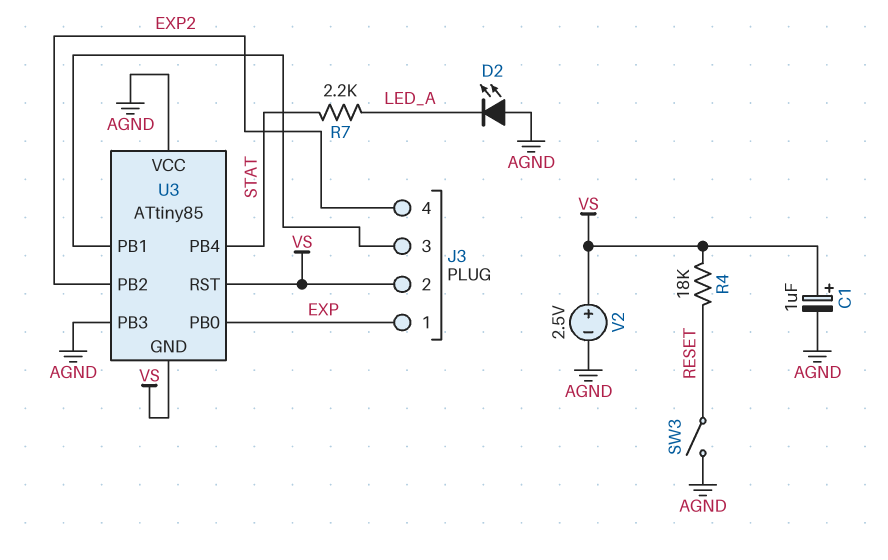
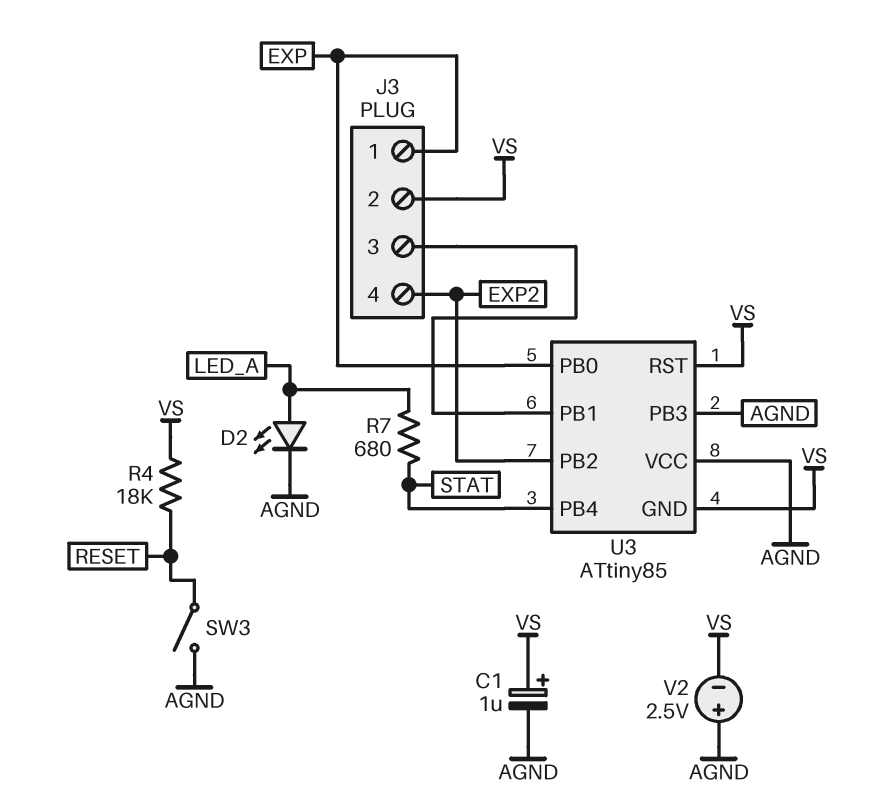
D2: LED (A AGND, K LED_A) -> LED (A LED_A, K AGND)
R7: 2.2k (LED_A, STAT) -> 680 (LED_A, STAT)
V2: 2.5V (plus VS, minus AGND) -> 2.5V (plus AGND, minus VS)

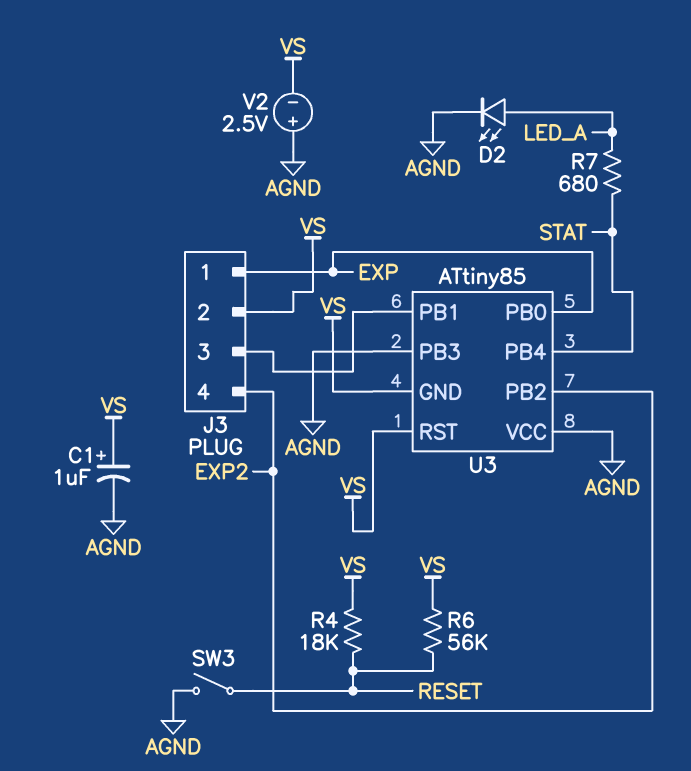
R6: none -> 56k (RESET, VS)

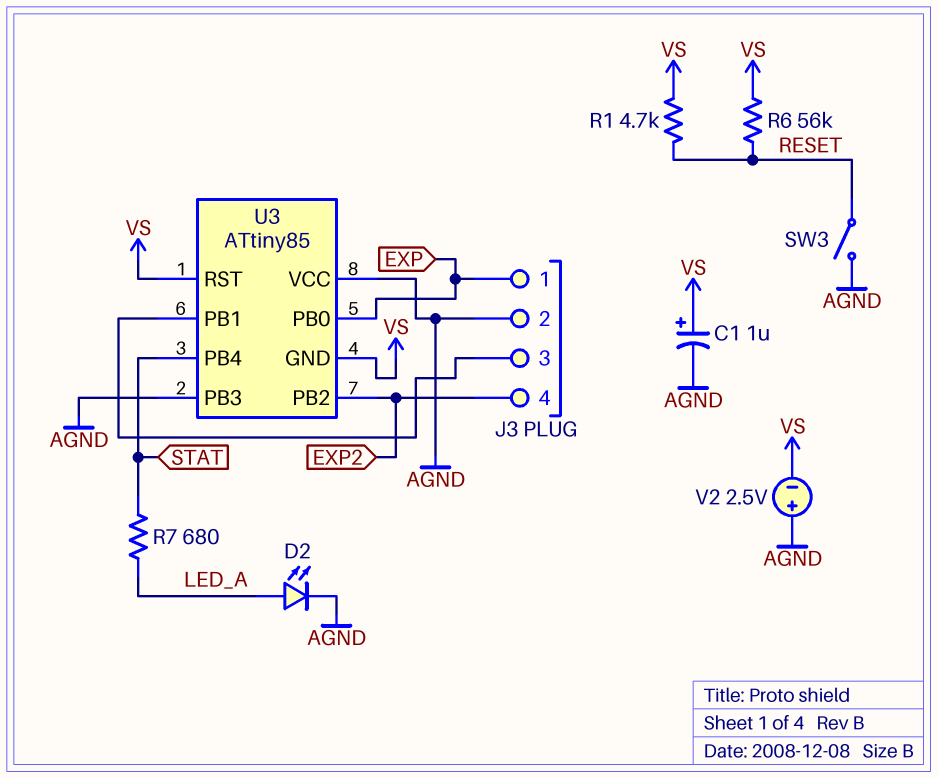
J3 pin 2: VS -> AGND
R1: none -> 4.7k (RESET, VS)
R4: 18k (RESET, VS) -> none

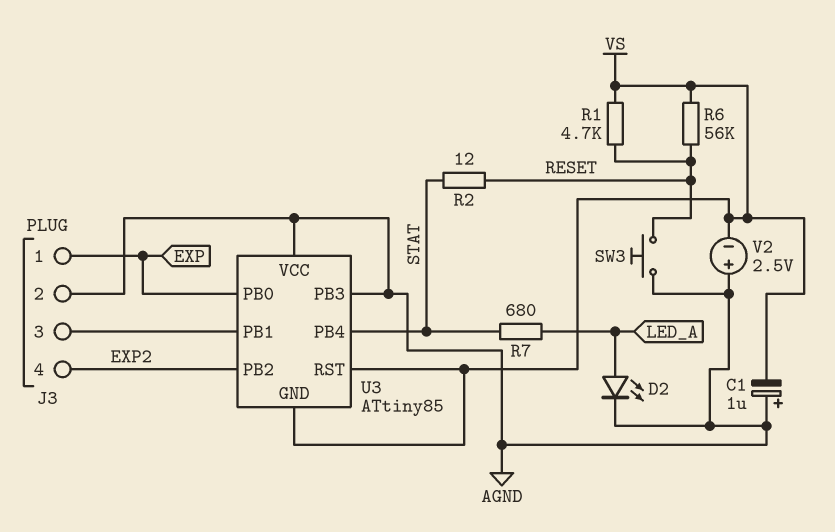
C1: 1uF (plus VS, minus AGND) -> 1uF (plus AGND, minus VS)
R2: none -> 12 (RESET, STAT)
SW3: switch (AGND, RESET) -> button (AGND, RESET)

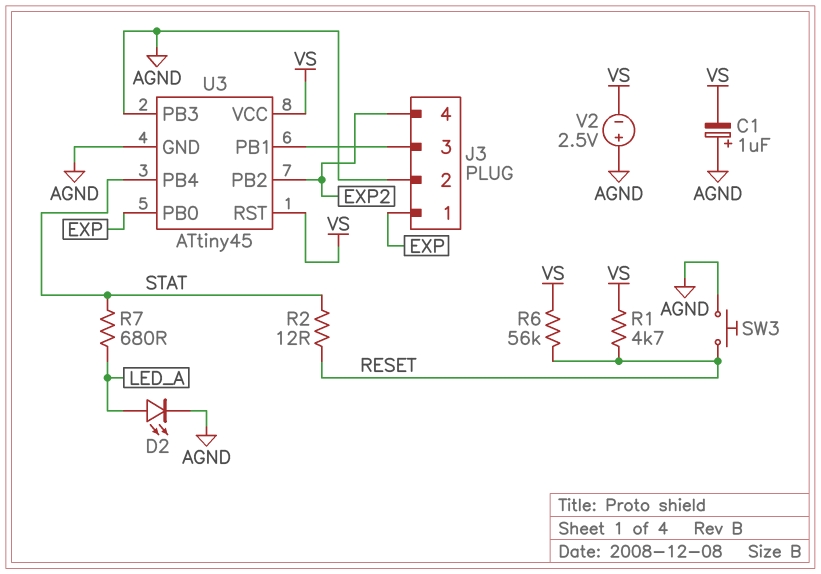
U3: ATtiny85 -> ATtiny45
U3 pin GND: VS -> AGND
U3 pin VCC: AGND -> VS

